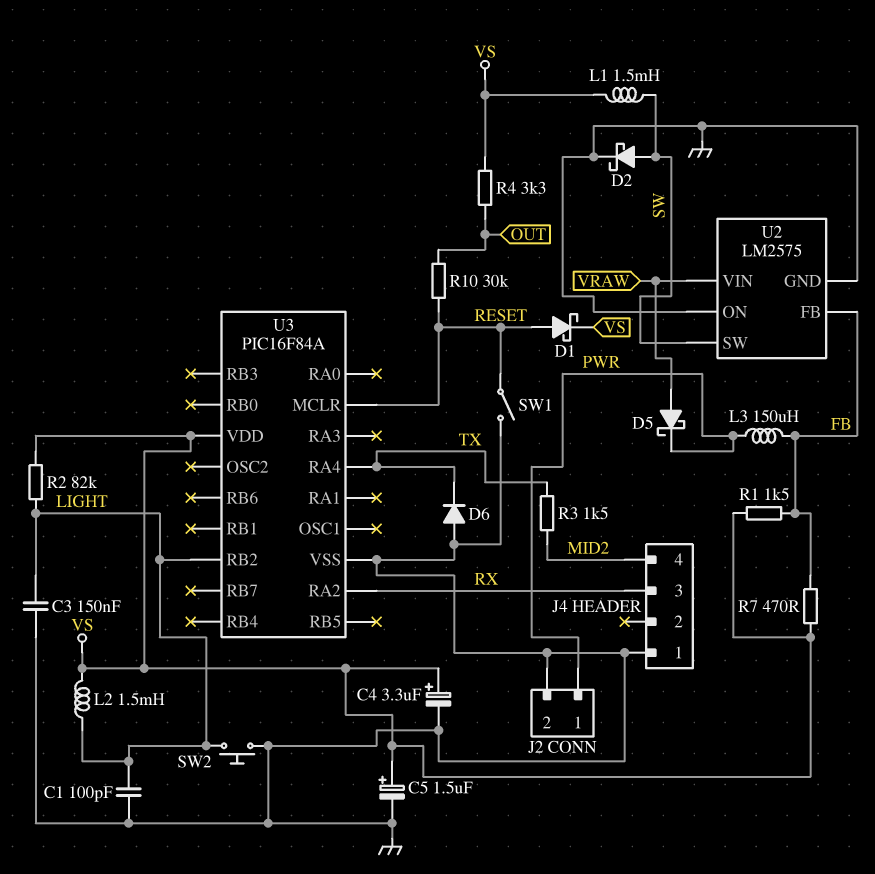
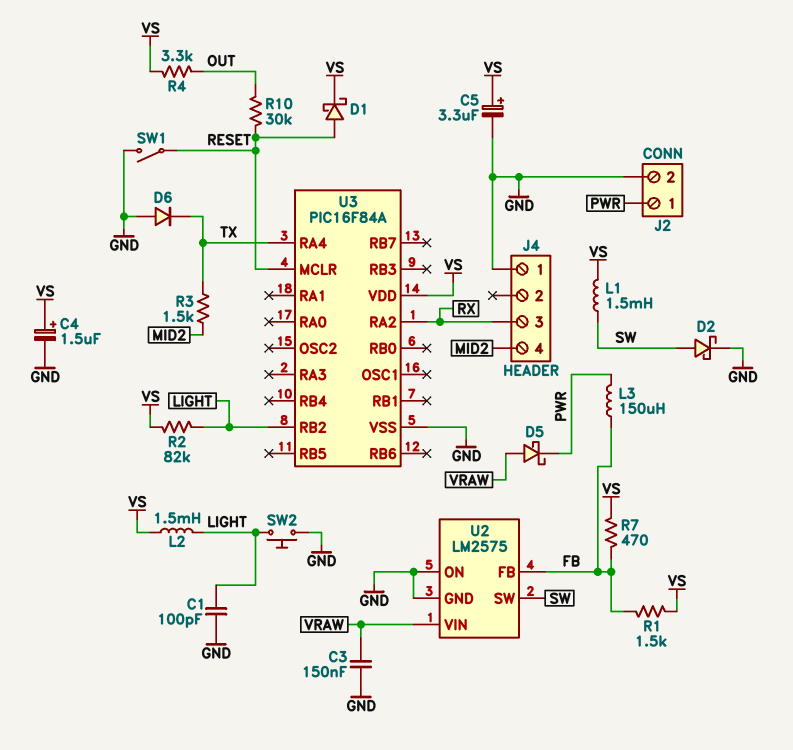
C3: 150nF (GND, LIGHT) -> 150nF (GND, VRAW)
C4: 3.3uF (plus VS, minus GND) -> 1.5uF (plus VS, minus GND)
C5: 1.5uF (plus VS, minus GND) -> 3.3uF (plus VS, minus GND)

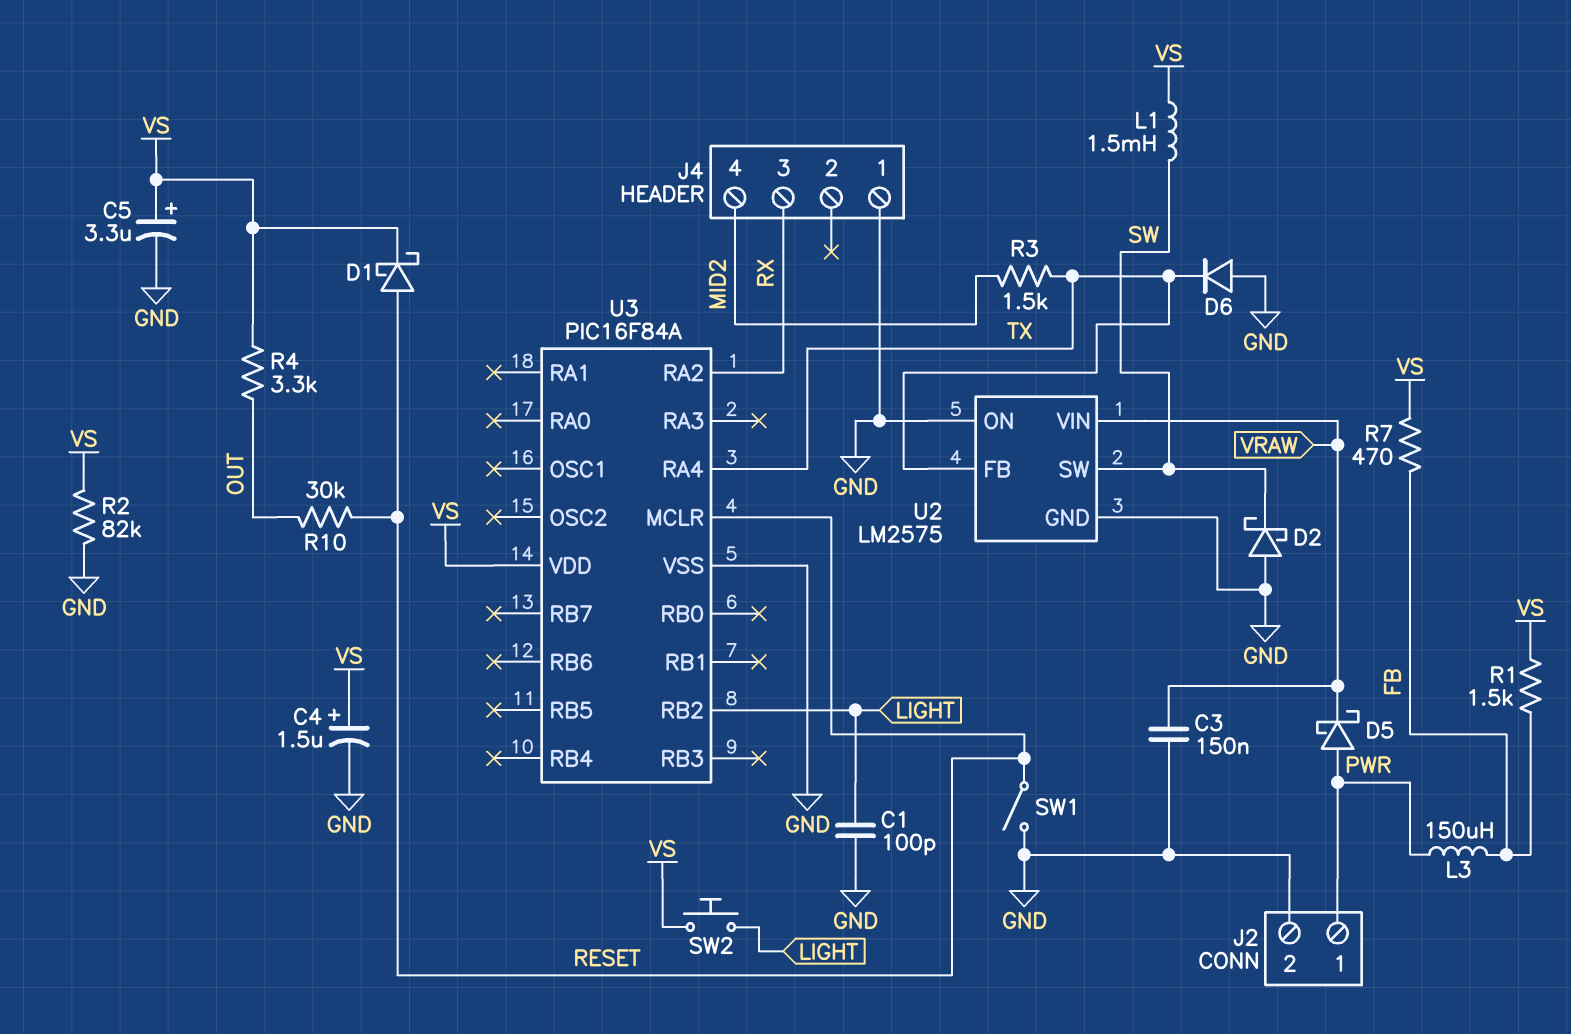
D2: schottky (A SW, K GND) -> schottky (A GND, K SW)
D5: schottky (A VRAW, K PWR) -> schottky (A PWR, K VRAW)
L2: 1.5mH (LIGHT, VS) -> none
R2: 82k (LIGHT, VS) -> 82k (GND, VS)
SW2: button (GND, LIGHT) -> button (LIGHT, VS)
U2 pin FB: FB -> TX

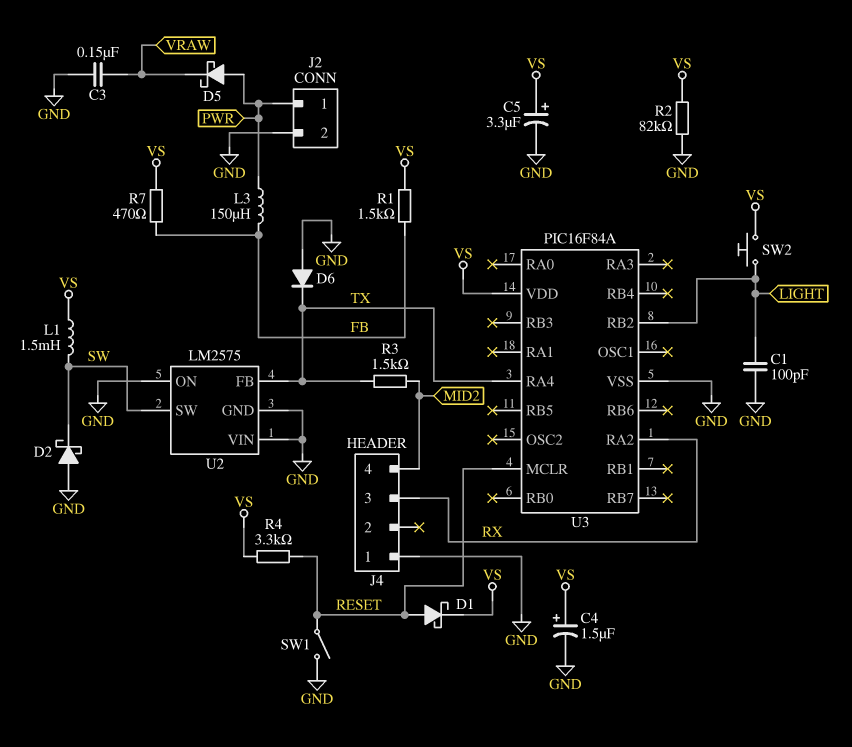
R4: 3.3k (OUT, VS) -> 3.3k (RESET, VS)
R10: 30k (OUT, RESET) -> none
U2 pin VIN: VRAW -> GND

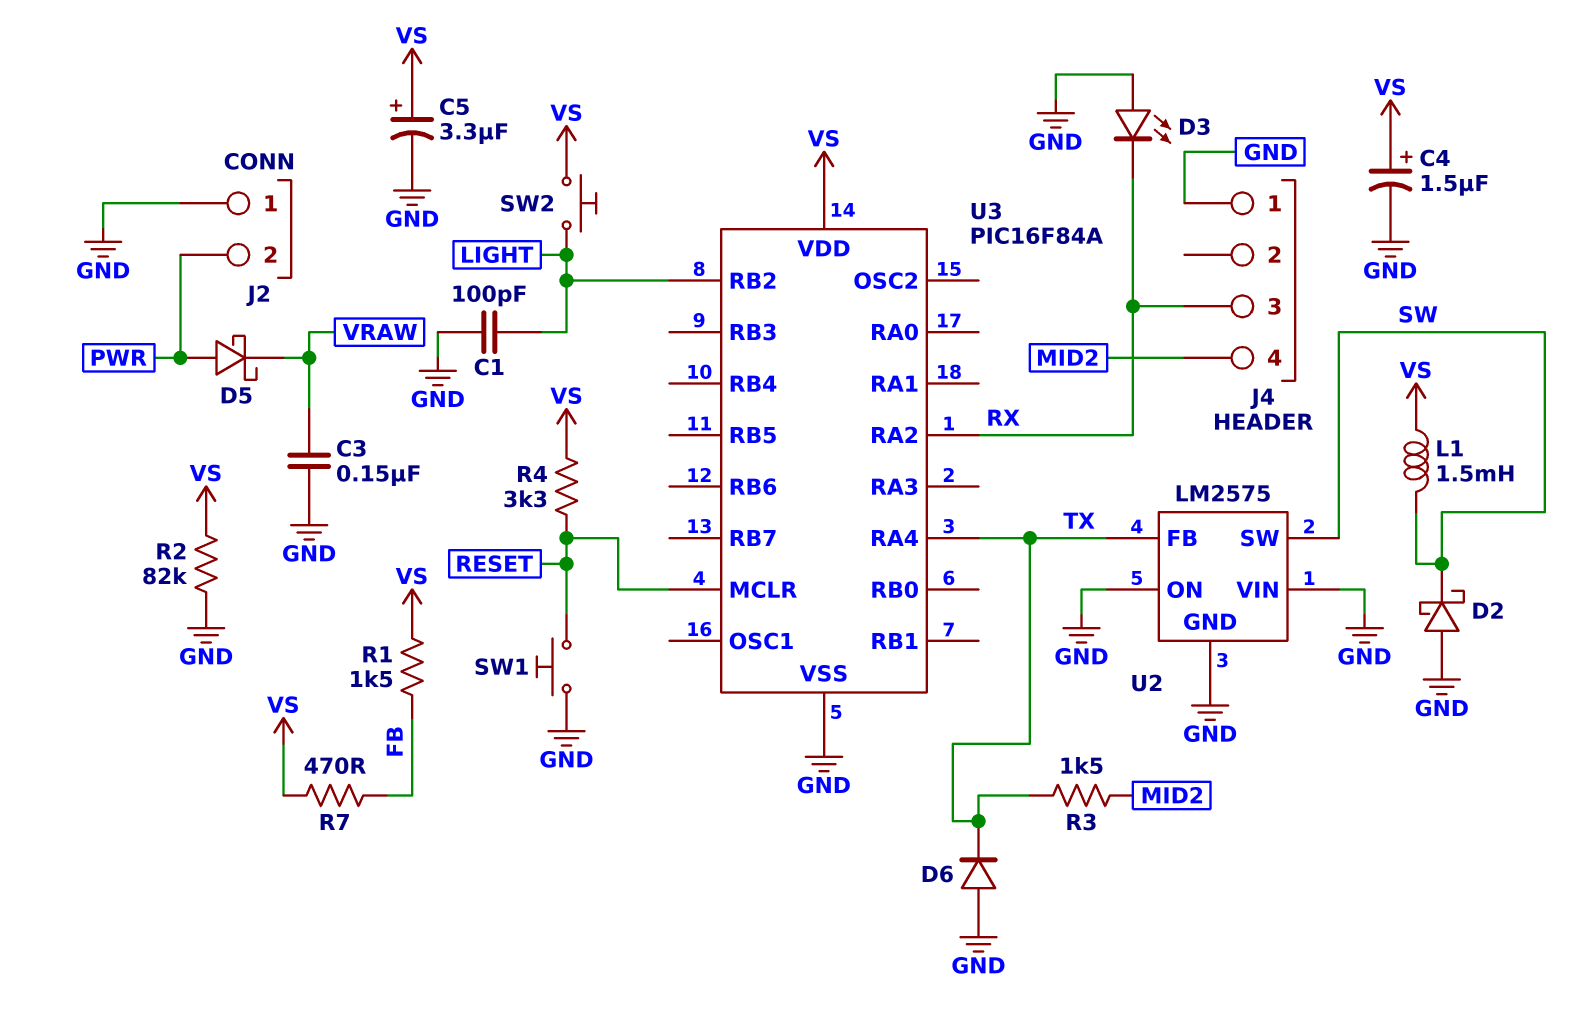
D1: schottky (A RESET, K VS) -> none
D3: none -> LED (A GND, K RX)
J2 pin 1: PWR -> GND
J2 pin 2: GND -> PWR
L3: 150uH (FB, PWR) -> none
SW1: switch (GND, RESET) -> button (GND, RESET)

